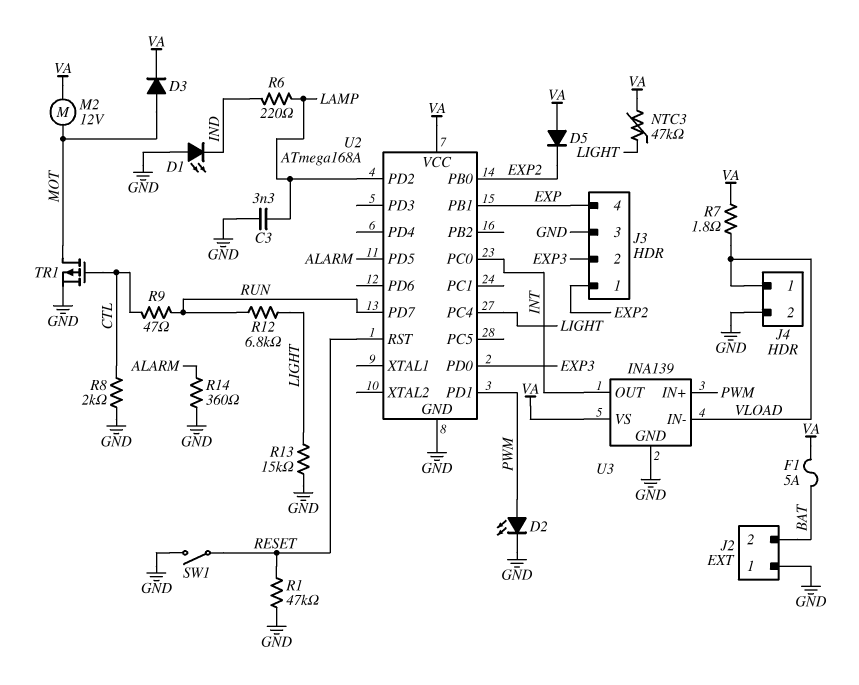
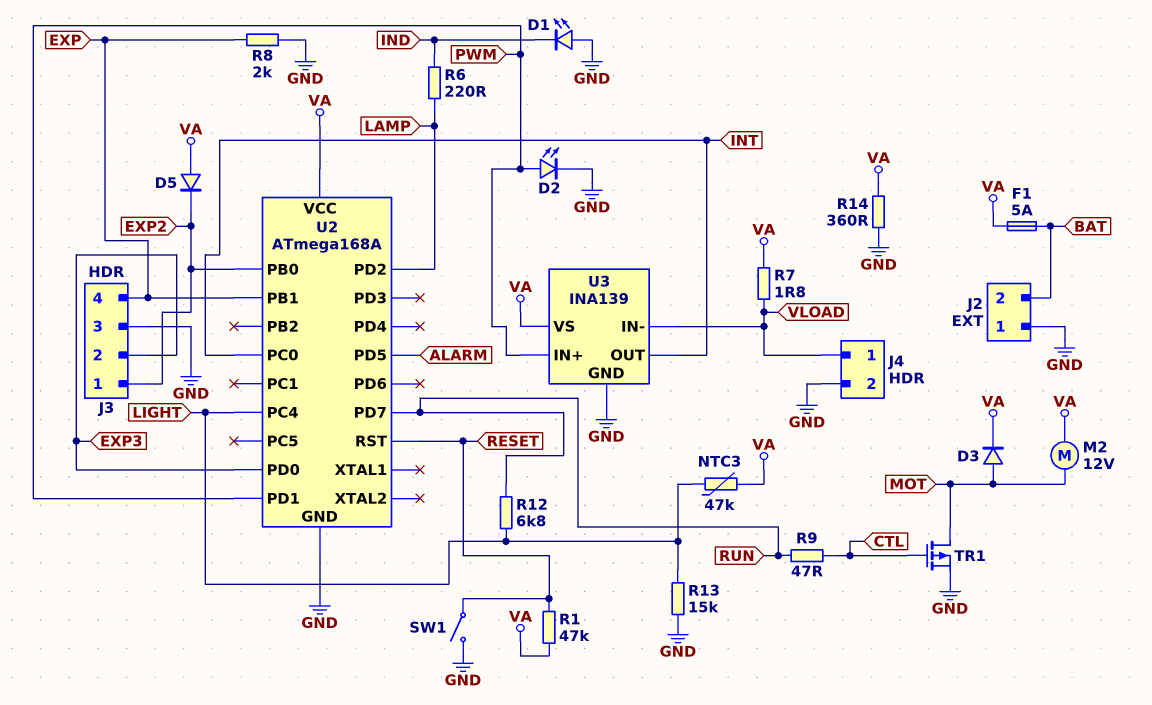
C3: 3.3nF (GND, LAMP) -> none
R1: 47k (GND, RESET) -> 47k (RESET, VA)
R8: 2k (CTL, GND) -> 2k (EXP, GND)
R14: 360 (ALARM, GND) -> 360 (GND, VA)

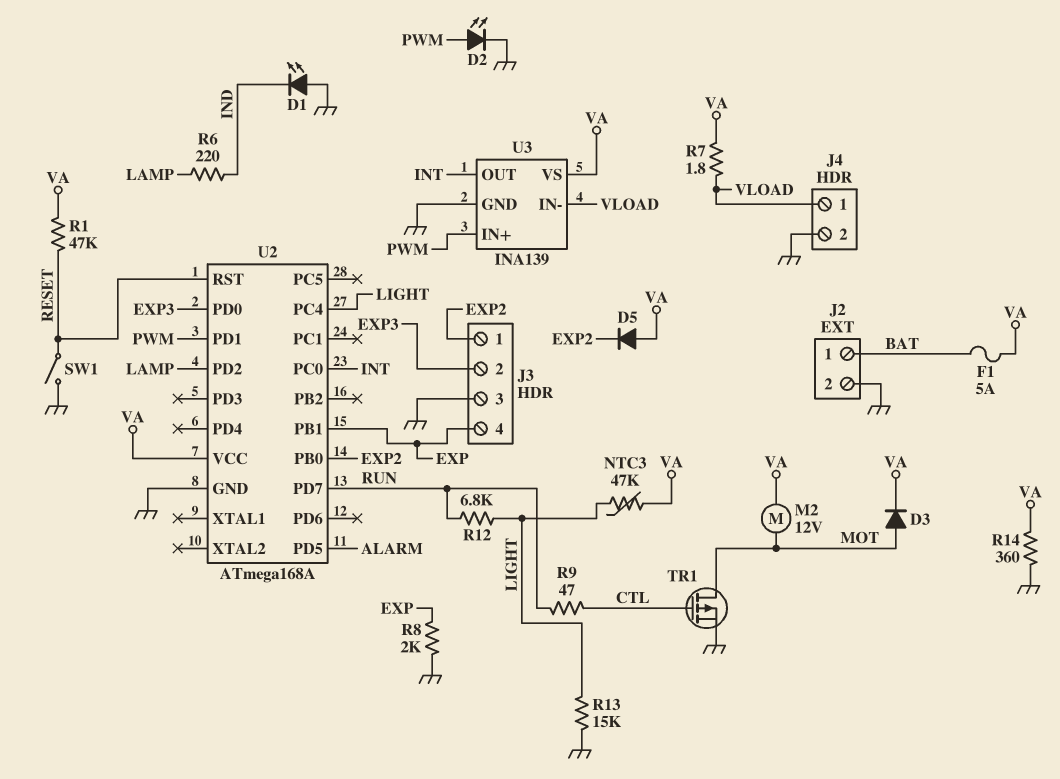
J2 pin 1: GND -> BAT
J2 pin 2: BAT -> GND

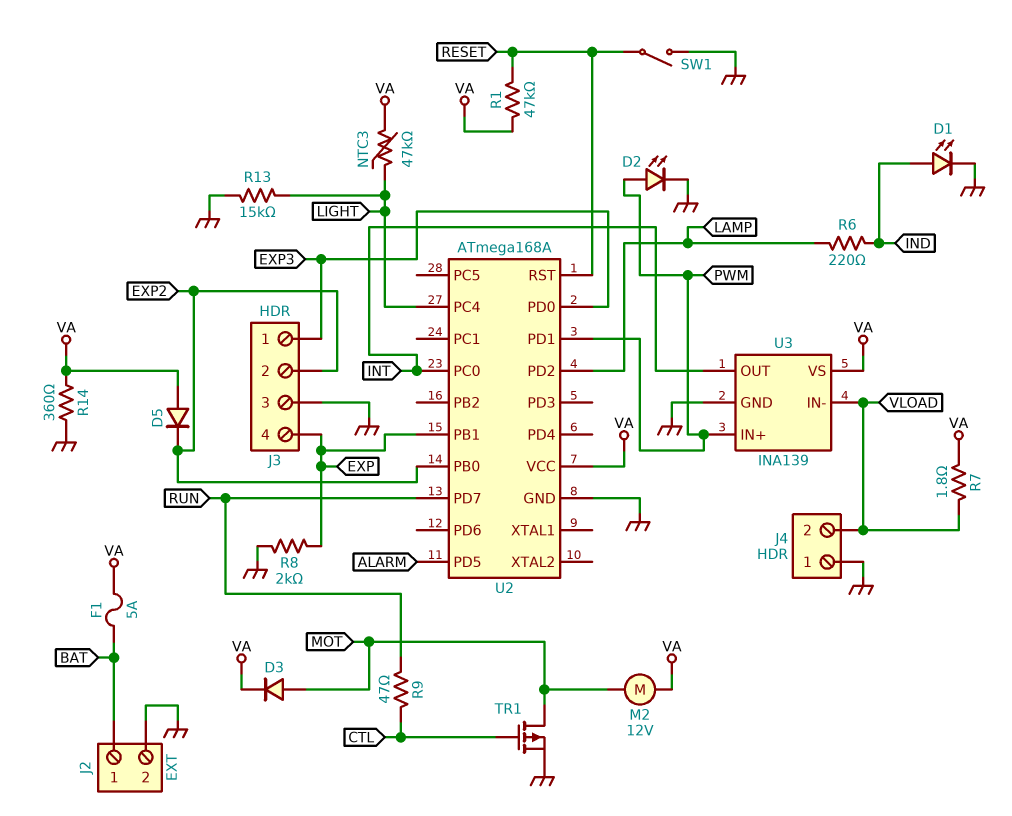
D1: LED (A GND, K IND) -> LED (A IND, K GND)
J3 pin 1: EXP2 -> EXP3
J3 pin 2: EXP3 -> EXP2
J4 pin 1: VLOAD -> GND
J4 pin 2: GND -> VLOAD
R12: 6.8k (LIGHT, RUN) -> none

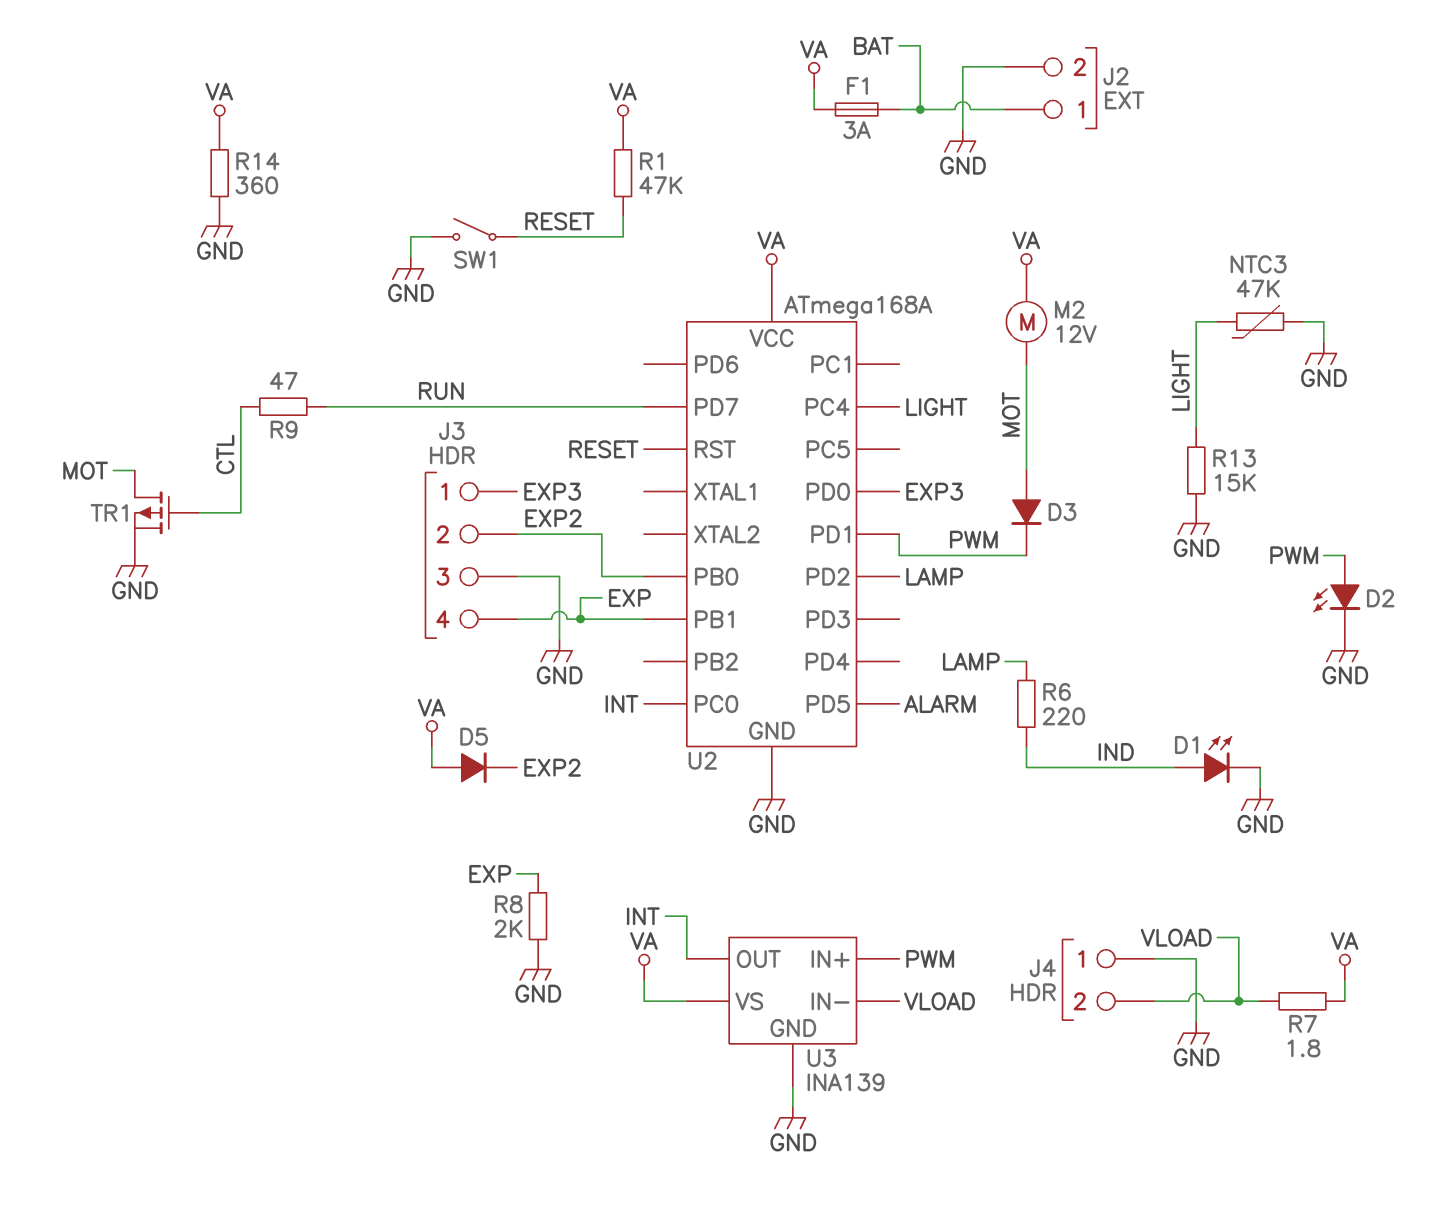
D3: diode (A MOT, K VA) -> diode (A MOT, K PWM)
F1: 5A (BAT, VA) -> 3A (BAT, VA)
NTC3: 47k (LIGHT, VA) -> 47k (GND, LIGHT)

